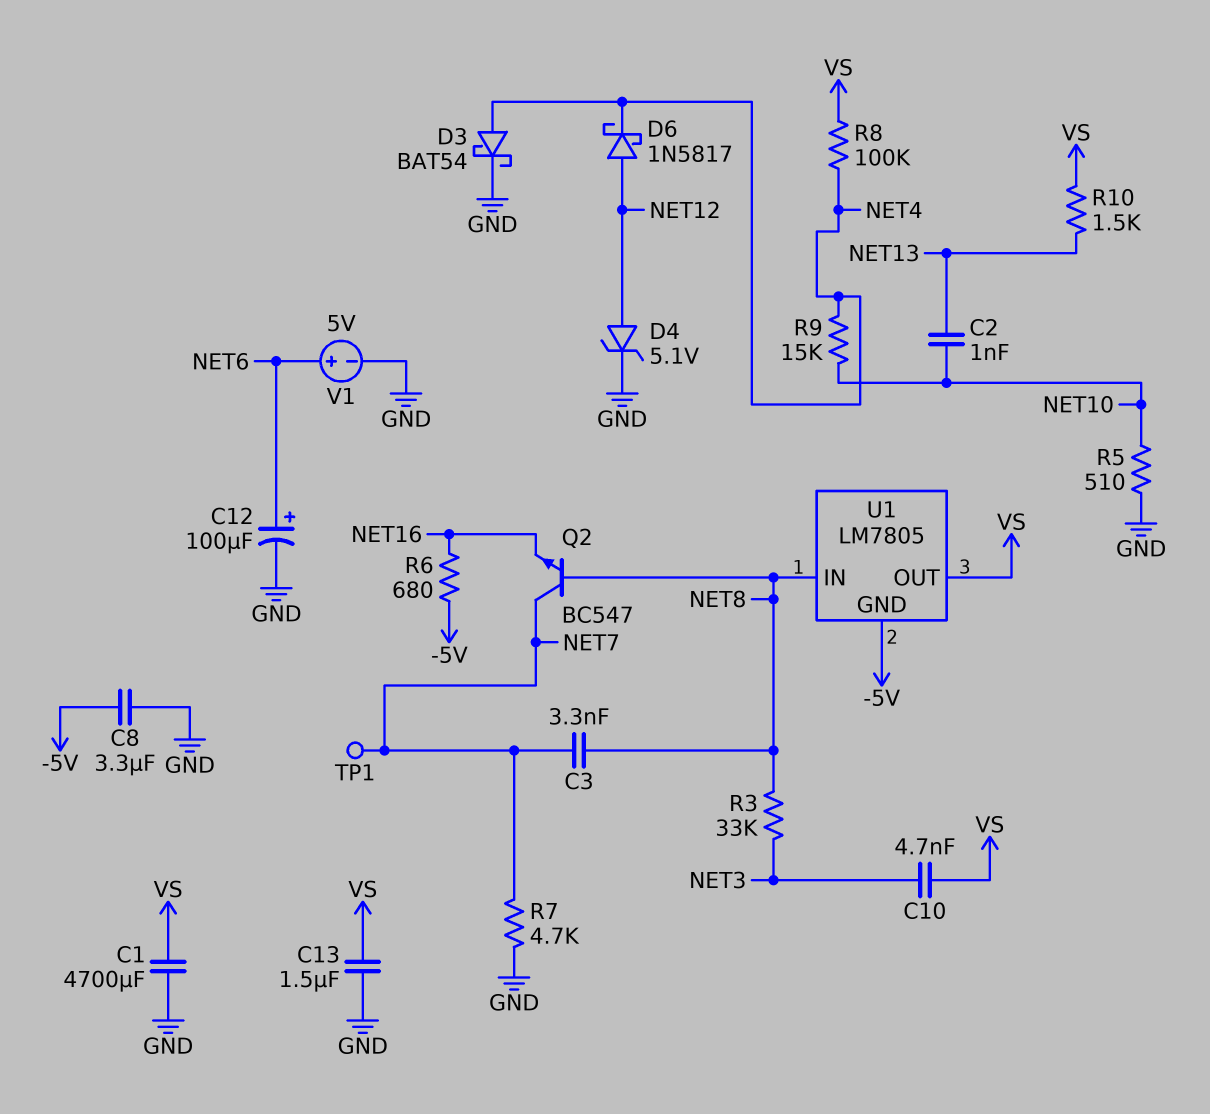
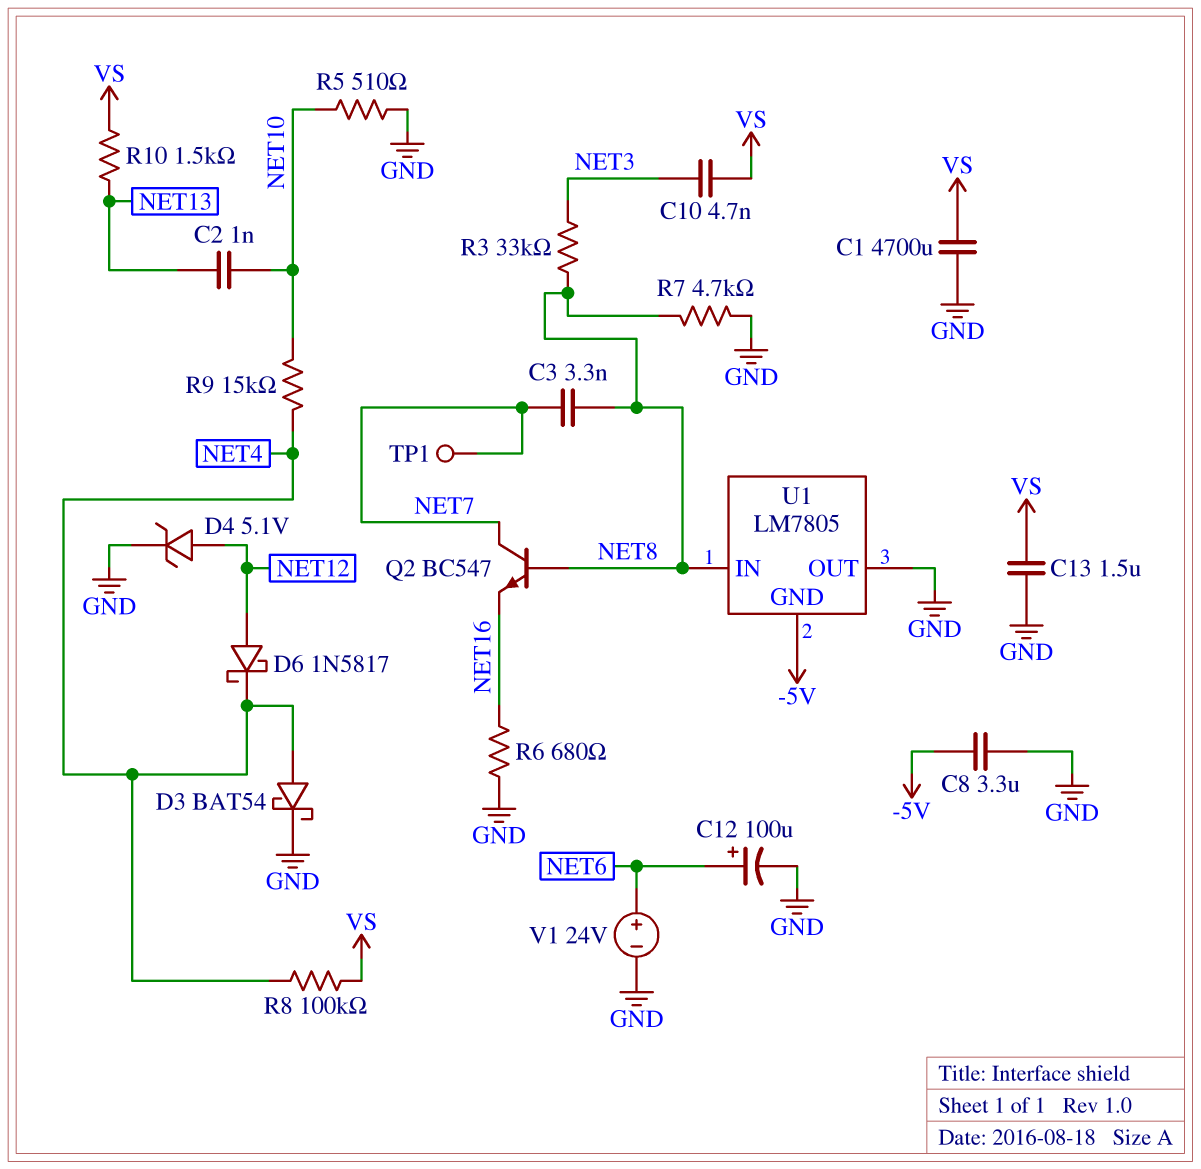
R6: 680 (-5V, NET16) -> 680 (GND, NET16)
R7: 4.7k (GND, NET7) -> 4.7k (GND, NET8)
U1 pin OUT: VS -> GND
V1: 5V (plus NET6, minus GND) -> 24V (plus NET6, minus GND)

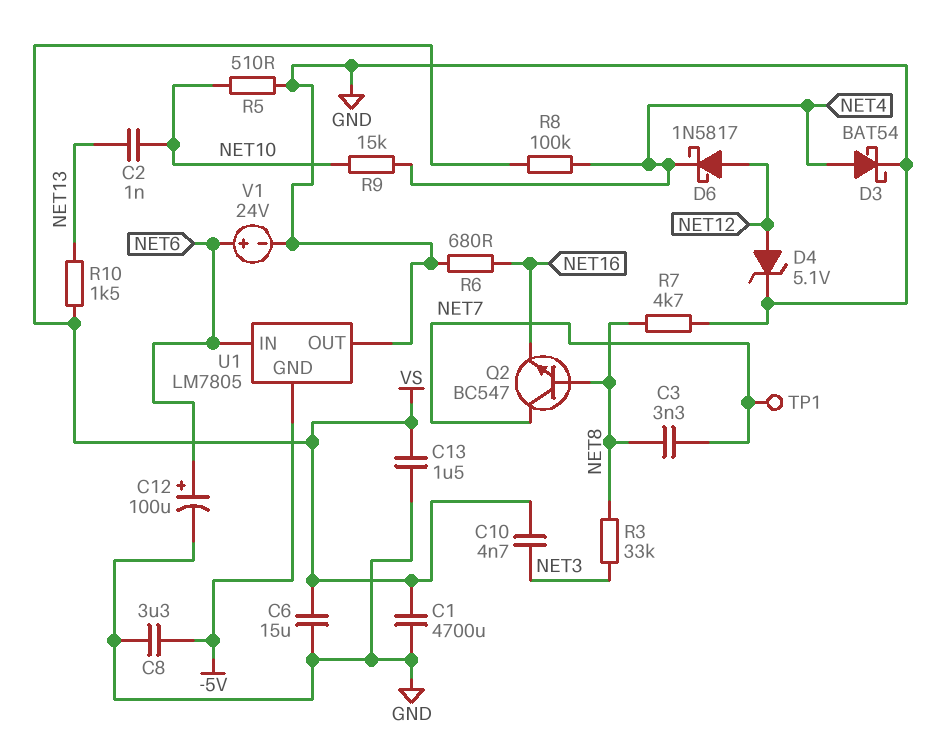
C6: none -> 15uF (GND, VS)
U1 pin IN: NET8 -> NET6

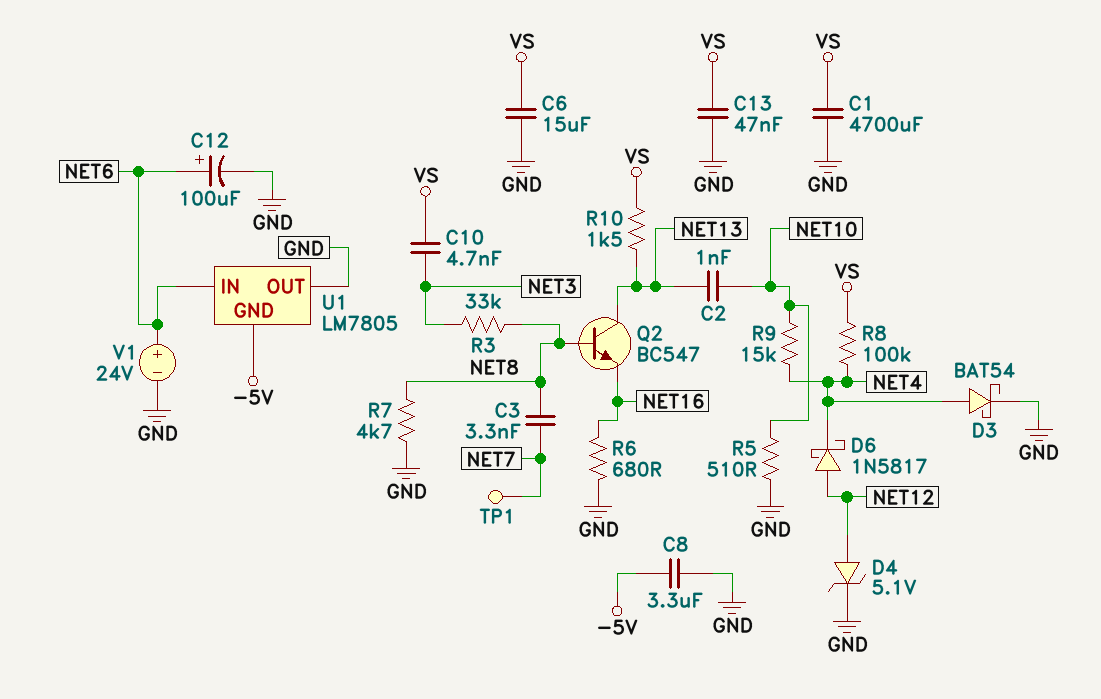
C13: 1.5uF (GND, VS) -> 47nF (GND, VS)
Q2: NPN BC547 (B NET8, C NET7, E NET16) -> NPN BC547 (B NET8, C NET13, E NET16)

